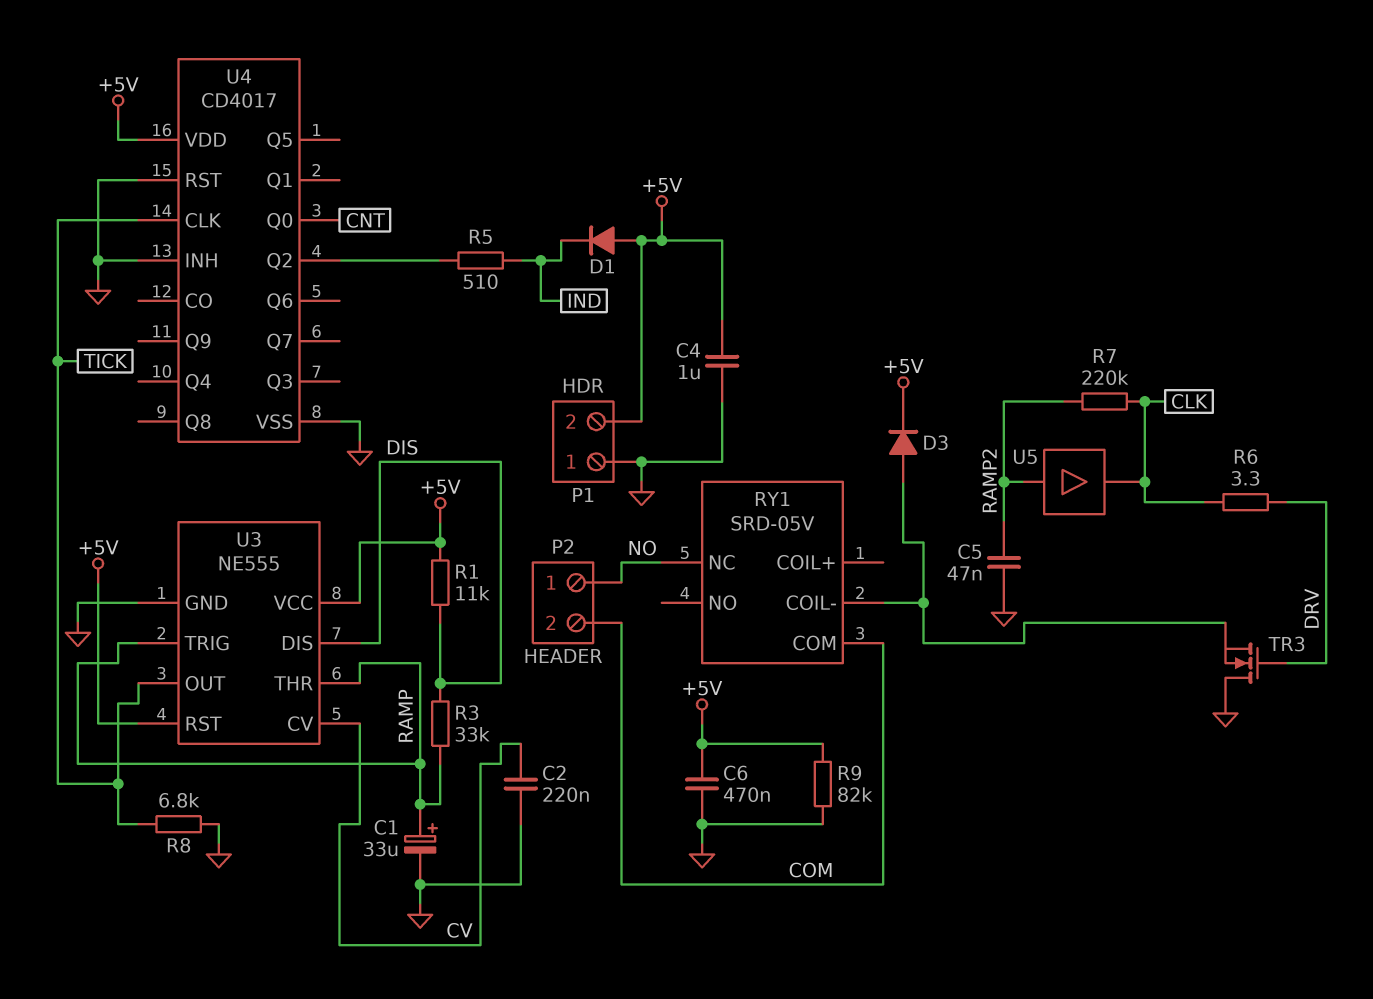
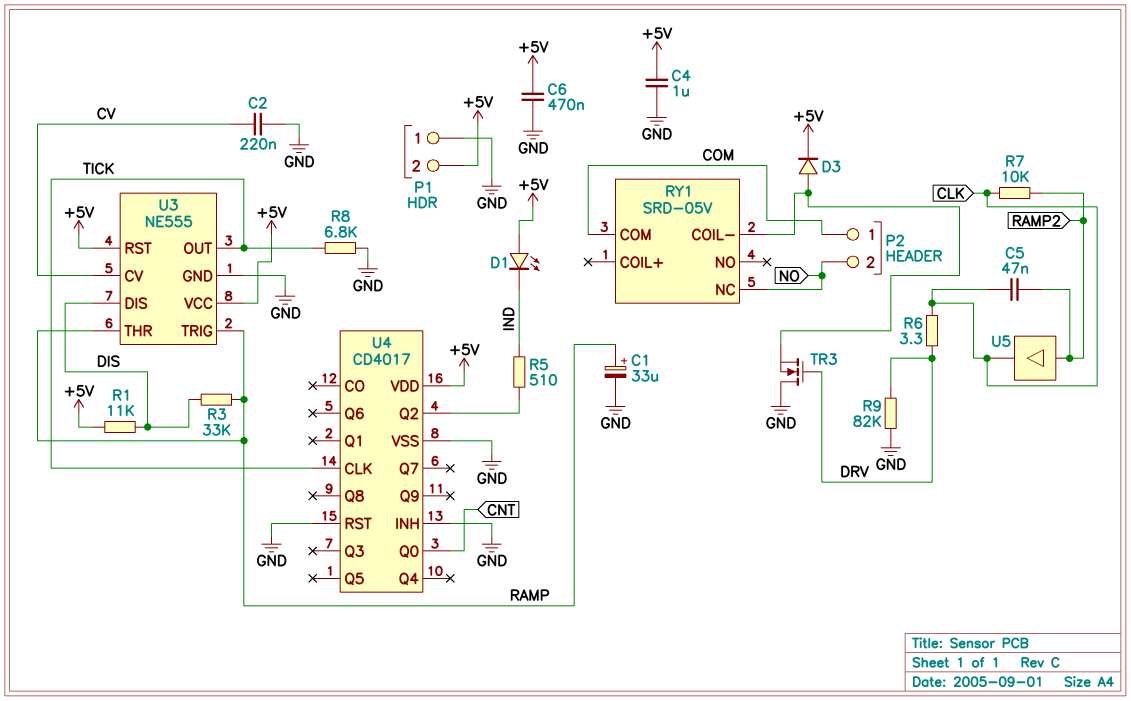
C5: 47nF (GND, RAMP2) -> 47nF (CLK, RAMP2)
D1: diode (A +5V, K IND) -> LED (A +5V, K IND)
P2 pin 1: NO -> COM
P2 pin 2: COM -> NO
R7: 220k (CLK, RAMP2) -> 10k (CLK, RAMP2)
R9: 82k (+5V, GND) -> 82k (DRV, GND)

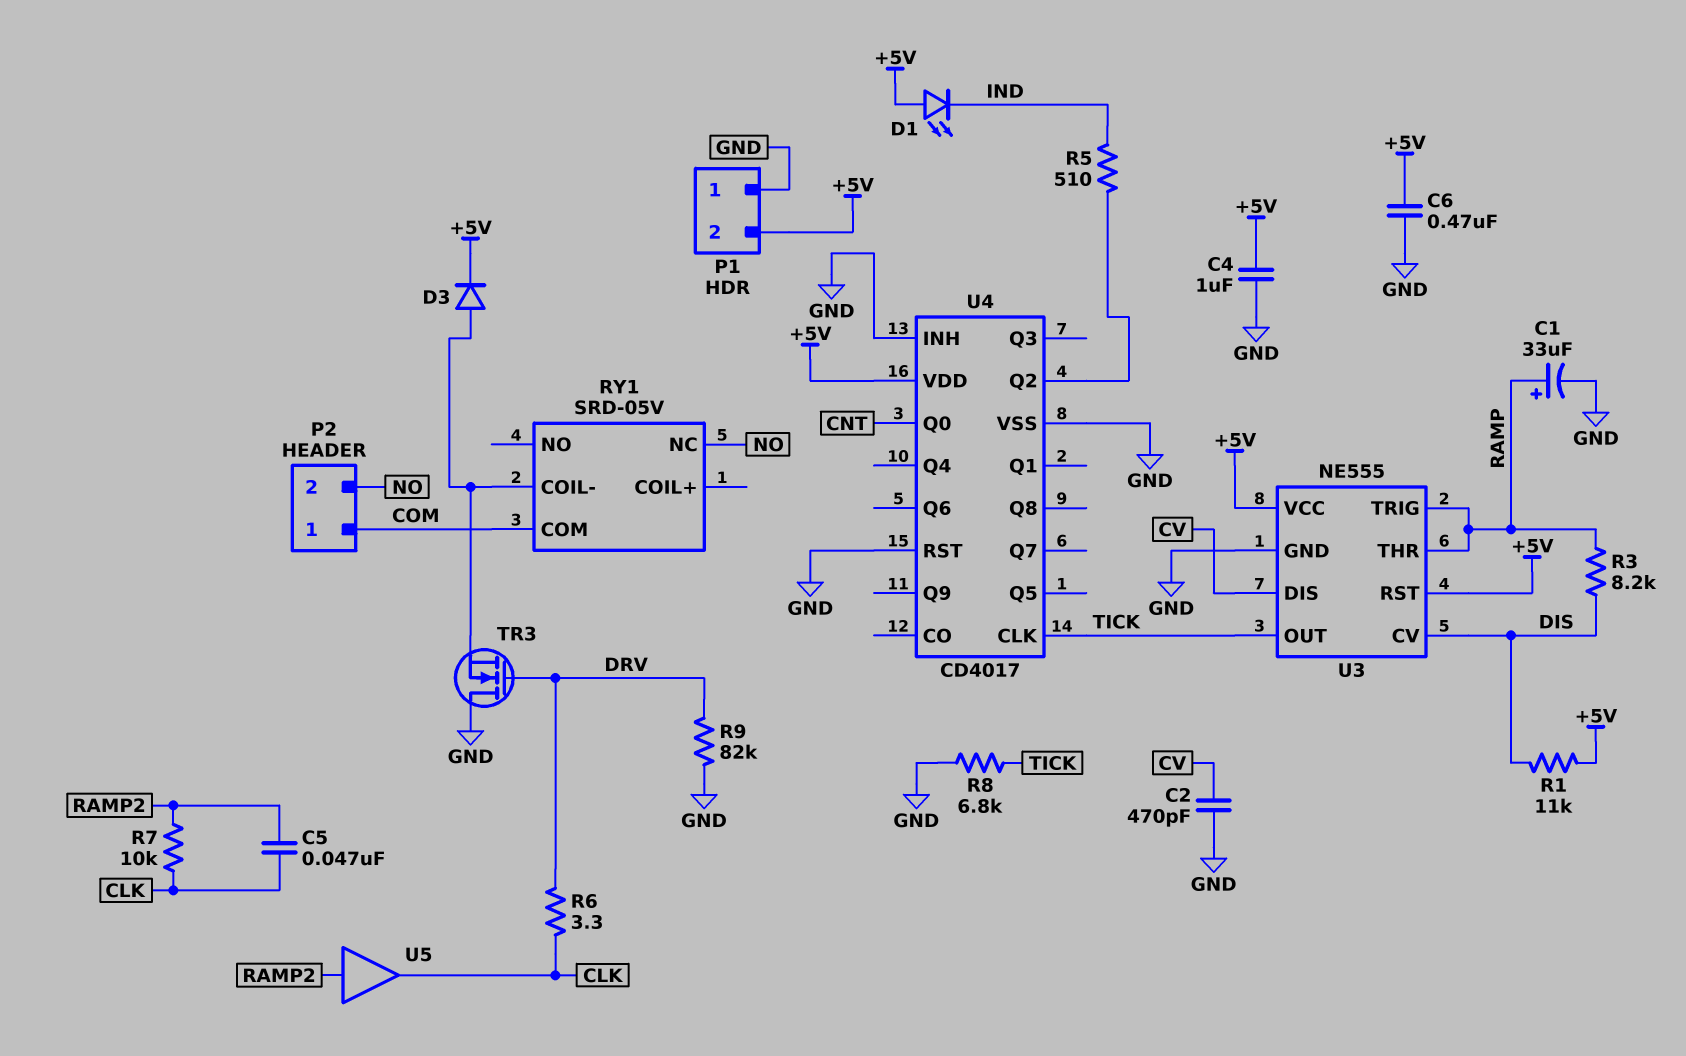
C2: 220nF (CV, GND) -> 470pF (CV, GND)
R3: 33k (DIS, RAMP) -> 8.2k (DIS, RAMP)
U3 pin CV: CV -> DIS
U3 pin DIS: DIS -> CV

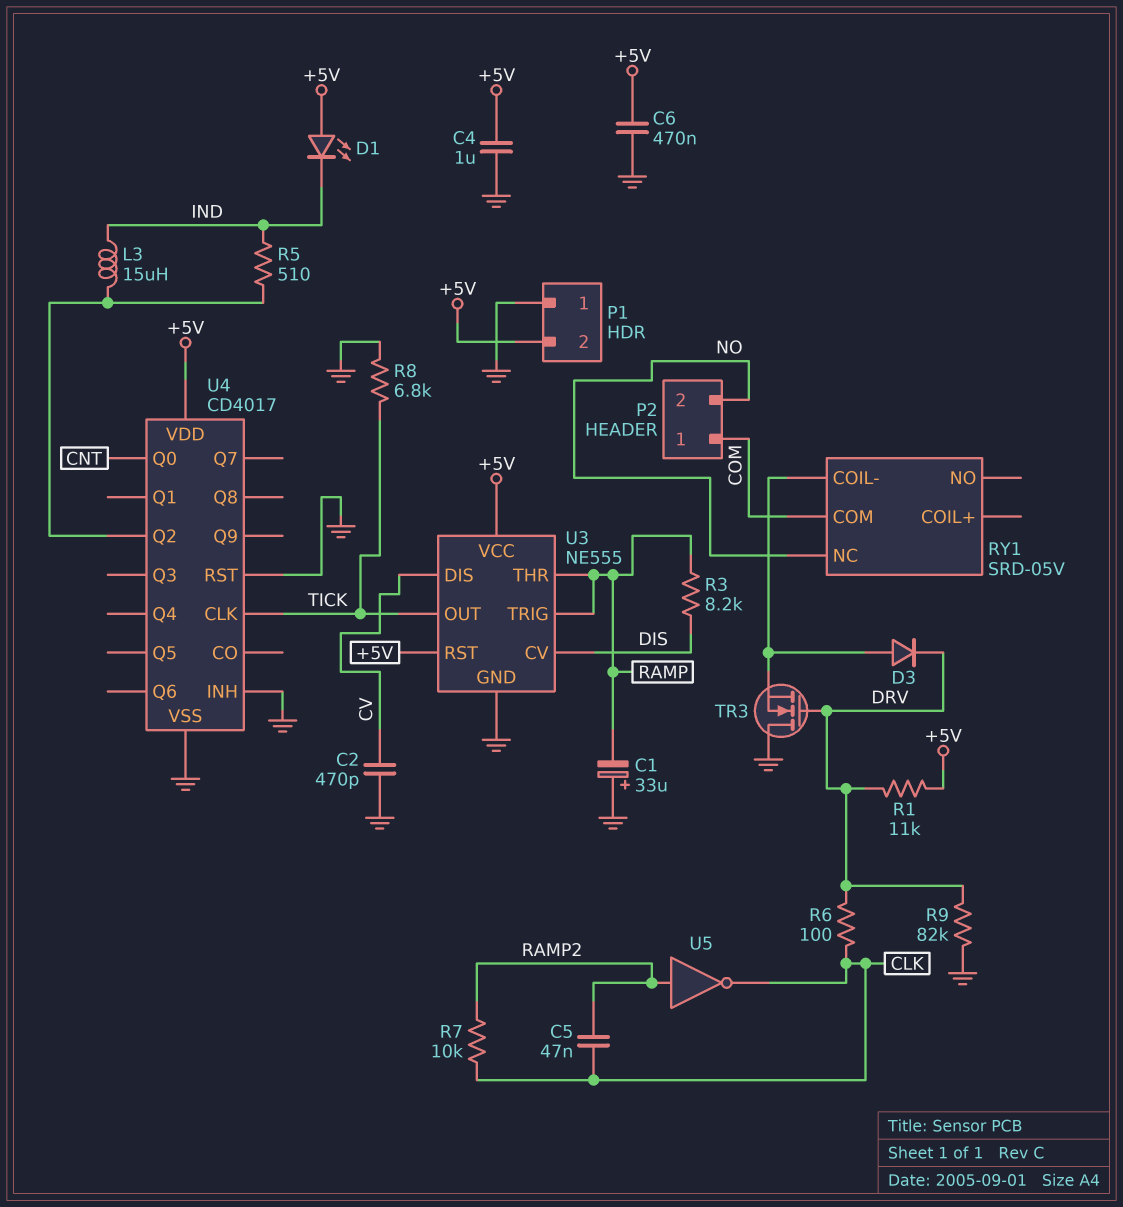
C1: 33uF (plus RAMP, minus GND) -> 33uF (plus GND, minus RAMP)
D3: diode (A RY1/COIL-, K +5V) -> diode (A RY1/COIL-, K DRV)
L3: none -> 15uH (IND, U4/Q2)
R1: 11k (+5V, DIS) -> 11k (+5V, DRV)
R6: 3.3 (CLK, DRV) -> 100 (CLK, DRV)
U5: buffer (in RAMP2, out CLK) -> NOT (in RAMP2, out CLK)

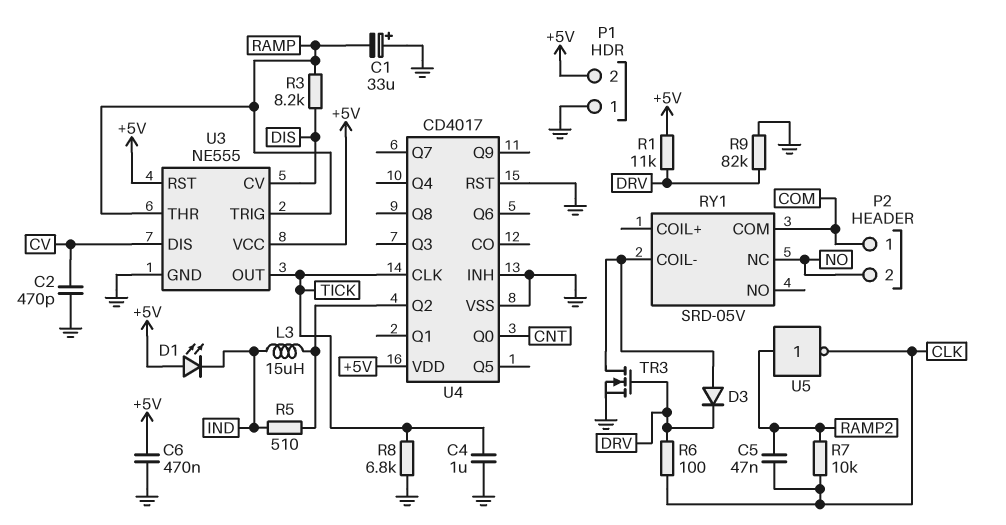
C4: 1uF (+5V, GND) -> 1uF (GND, TICK)
TR3: NMOS (G DRV, D GND, S RY1/COIL-) -> NMOS (G DRV, D RY1/COIL-, S GND)

